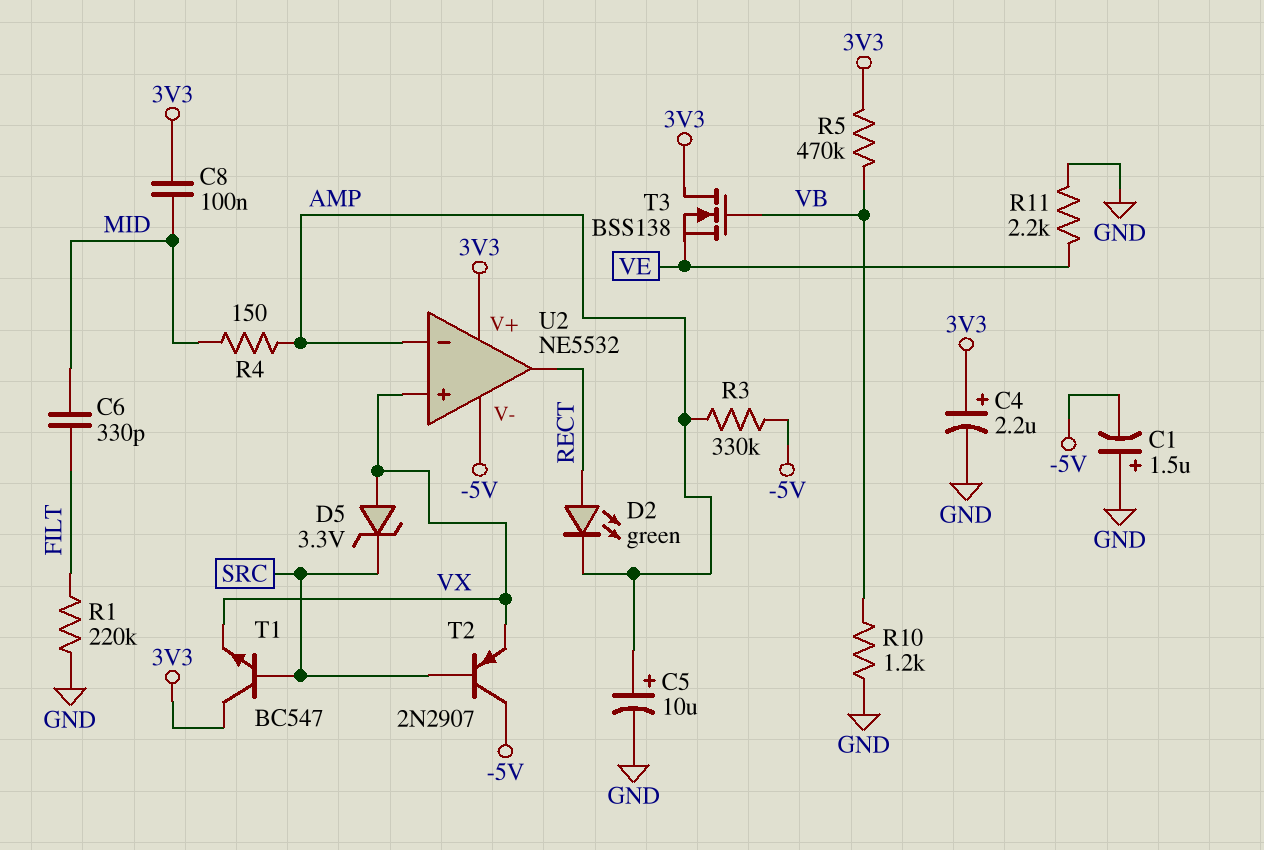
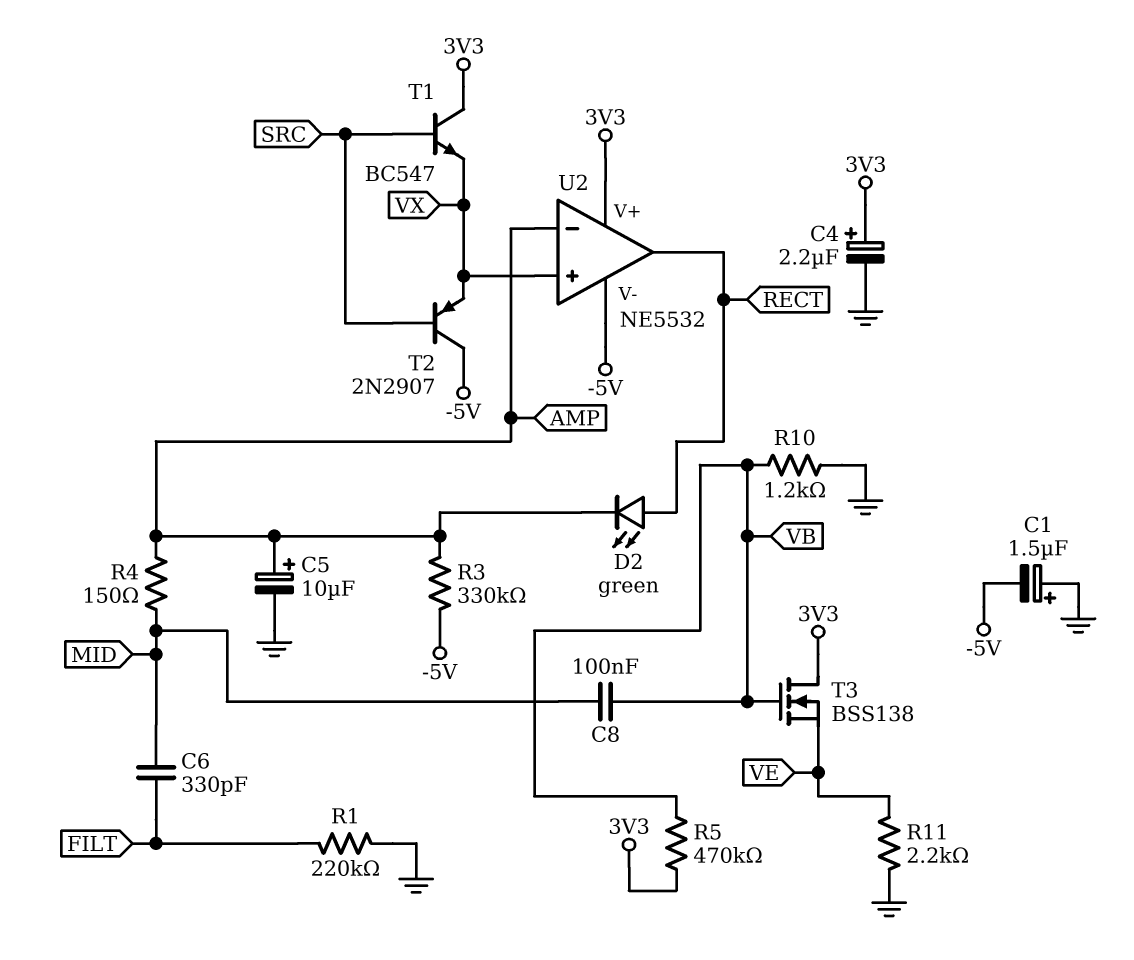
C8: 100nF (3V3, MID) -> 100nF (MID, VB)
D5: zener 3.3V (A VX, K SRC) -> none

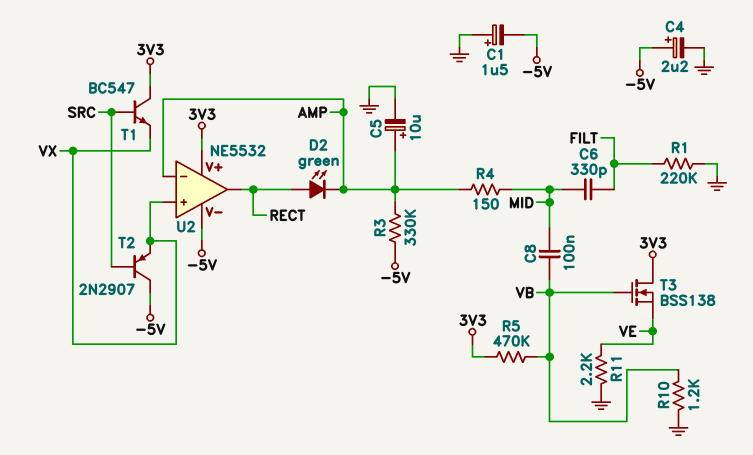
C4: 2.2uF (plus 3V3, minus GND) -> 2.2uF (plus -5V, minus GND)

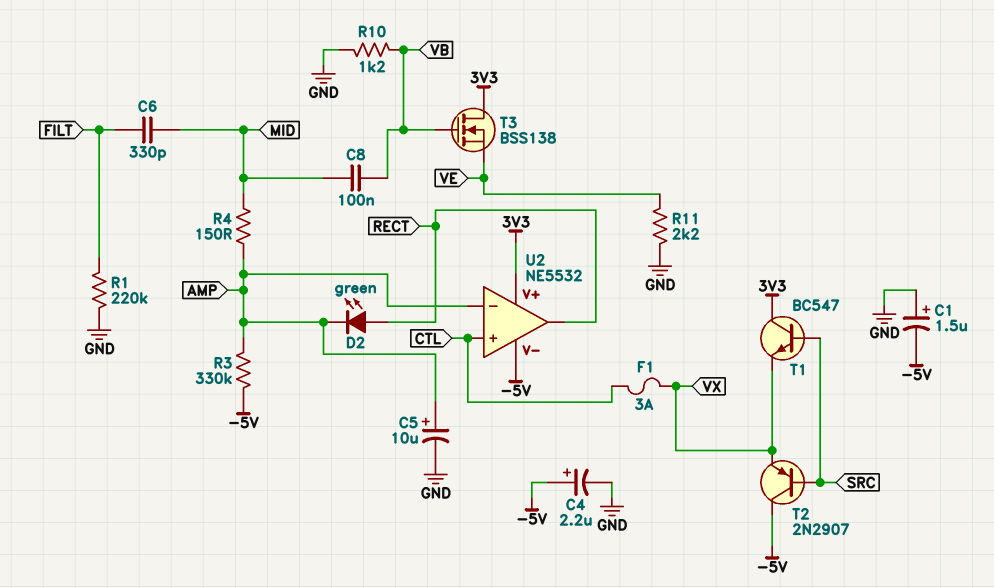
F1: none -> 3A (CTL, VX)
R5: 470k (3V3, VB) -> none
U2 pin in+: VX -> CTL

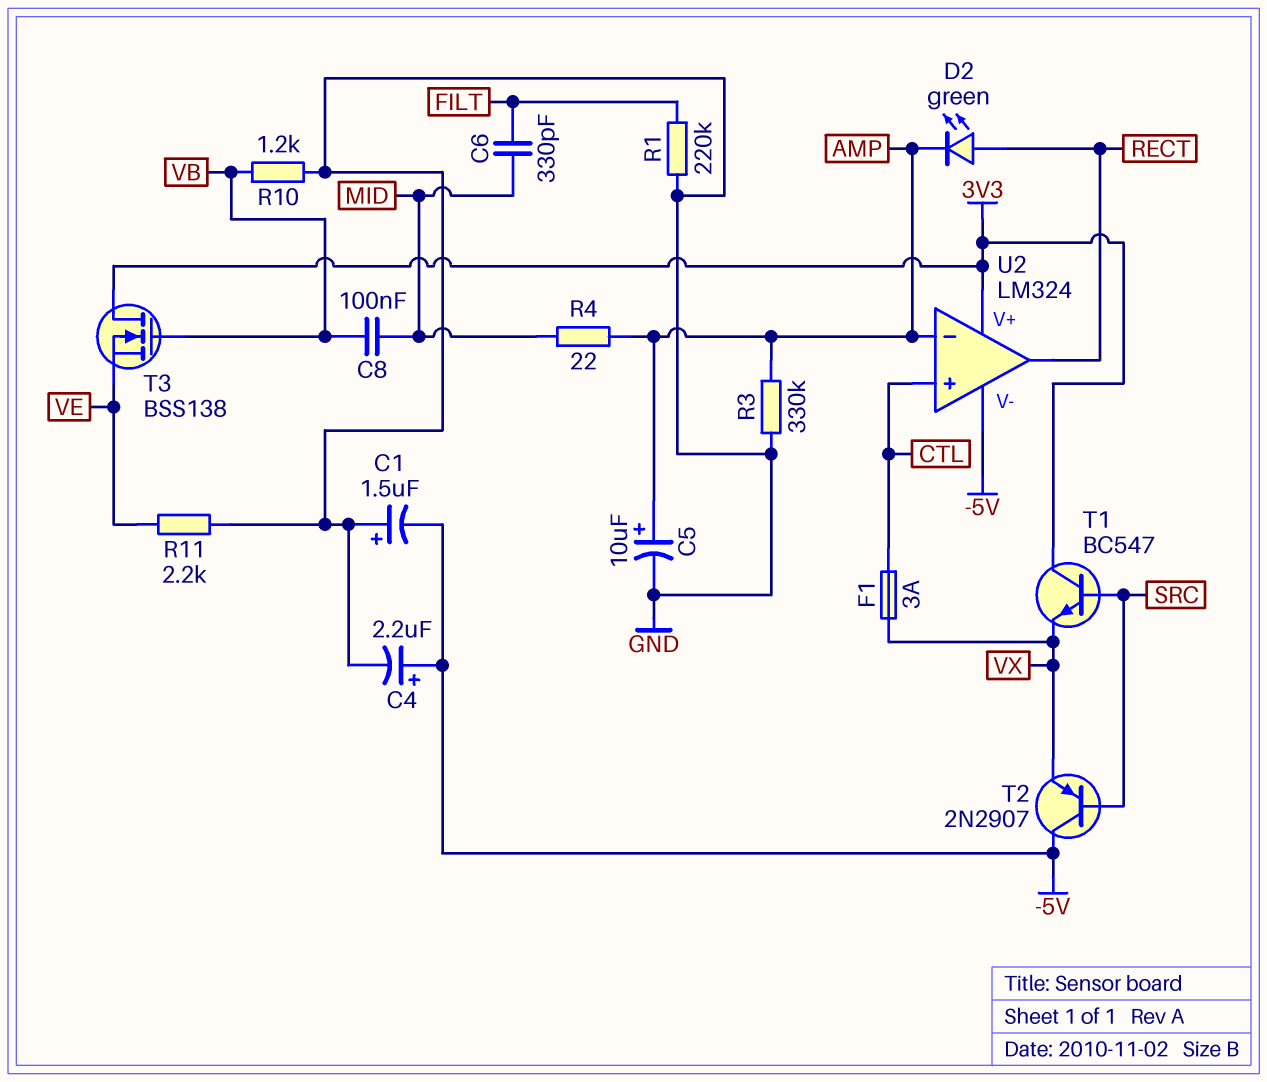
R3: 330k (-5V, AMP) -> 330k (AMP, GND)
R4: 150 (AMP, MID) -> 22 (AMP, MID)
U2: NE5532 -> LM324

